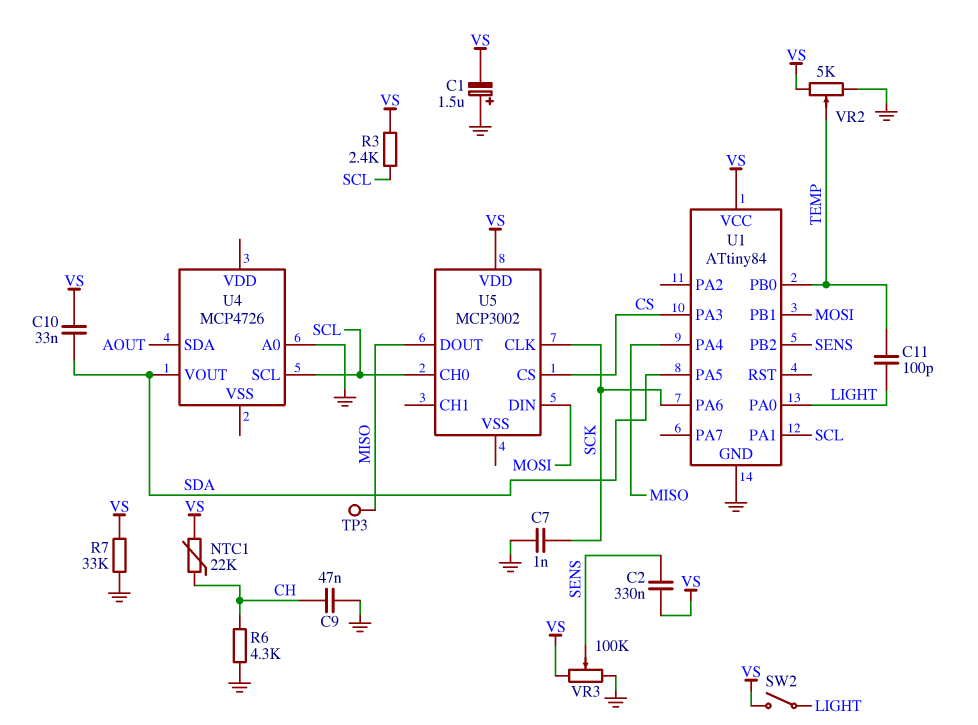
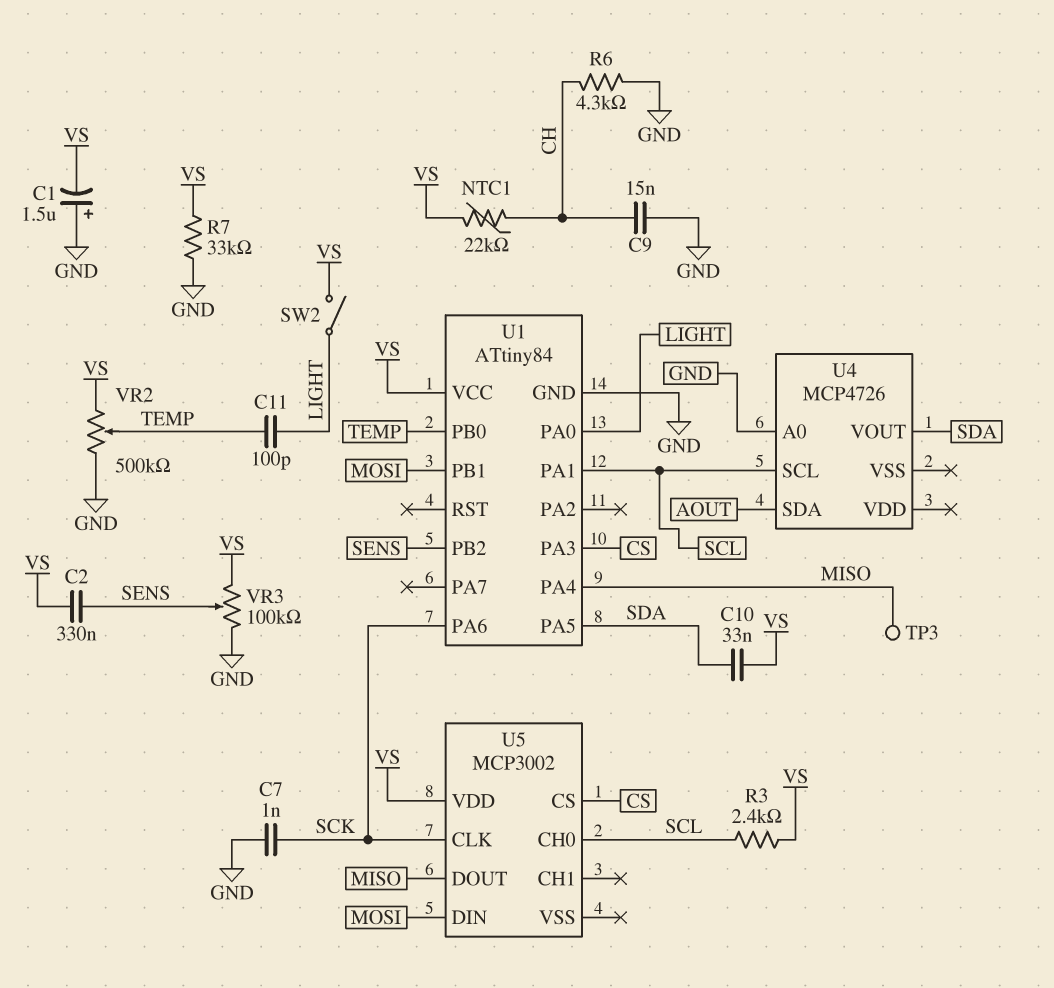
C9: 47nF (CH, GND) -> 15nF (CH, GND)
VR2: 5k (GND, VS, wiper TEMP) -> 500k (GND, VS, wiper TEMP)

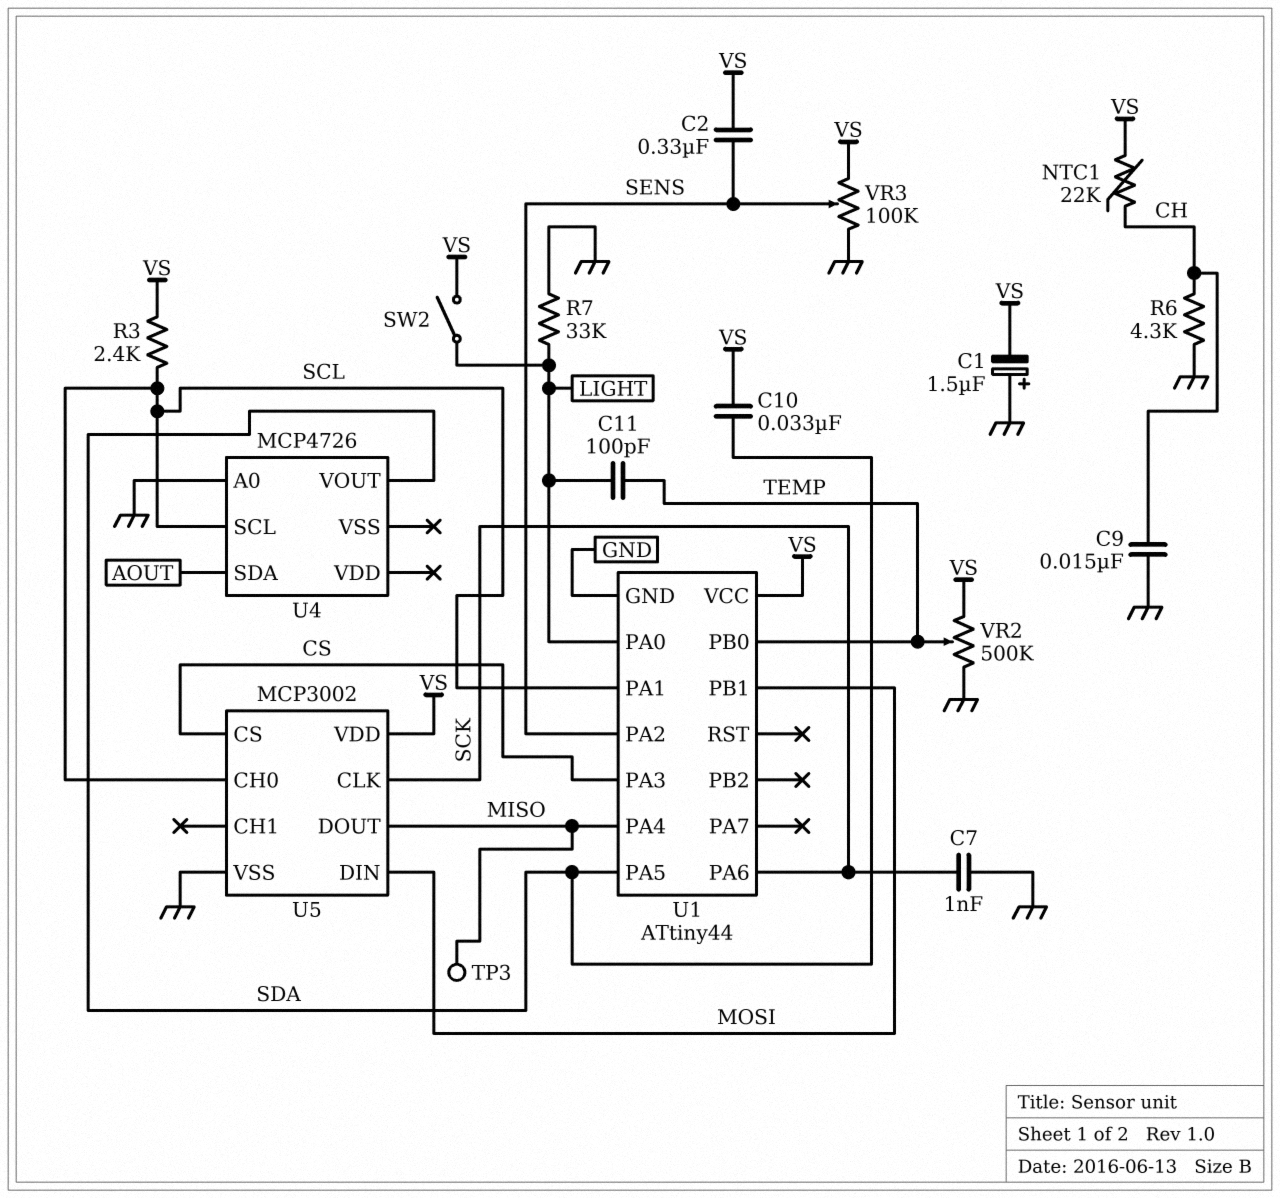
R7: 33k (GND, VS) -> 33k (GND, LIGHT)
U1: ATtiny84 -> ATtiny44
U1 pin PA2: none -> SENS
U1 pin PB2: SENS -> none
U5 pin VSS: none -> GND

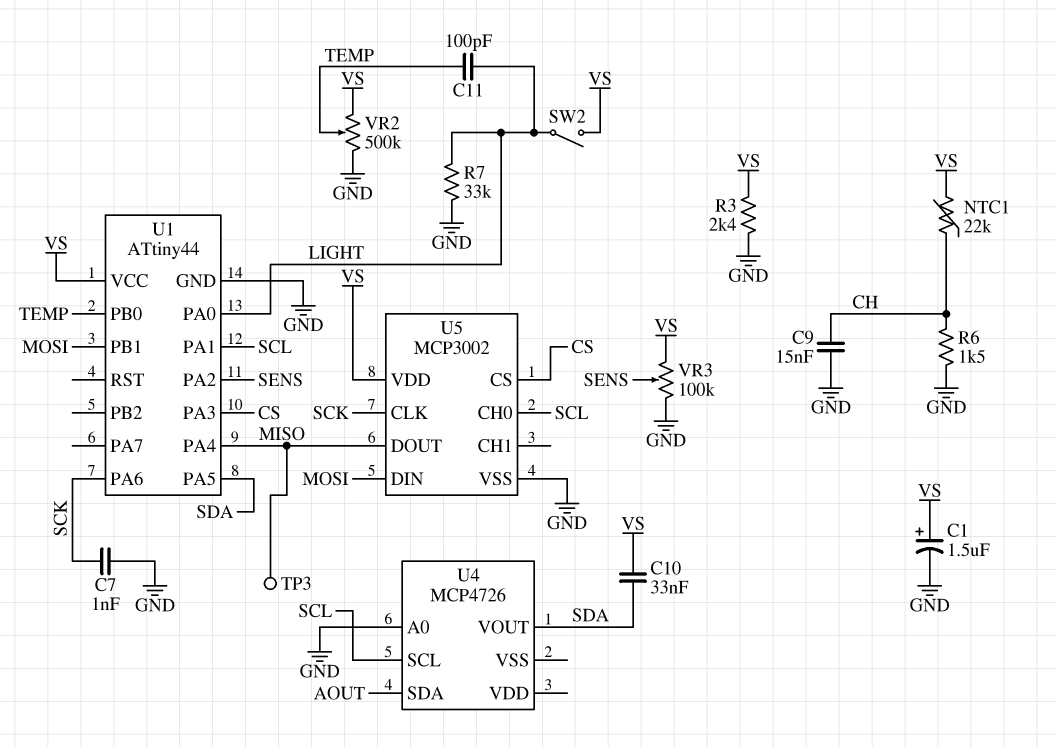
C1: 1.5uF (plus GND, minus VS) -> 1.5uF (plus VS, minus GND)
C2: 330nF (SENS, VS) -> none
R3: 2.4k (SCL, VS) -> 2.4k (GND, VS)
R6: 4.3k (CH, GND) -> 1.5k (CH, GND)

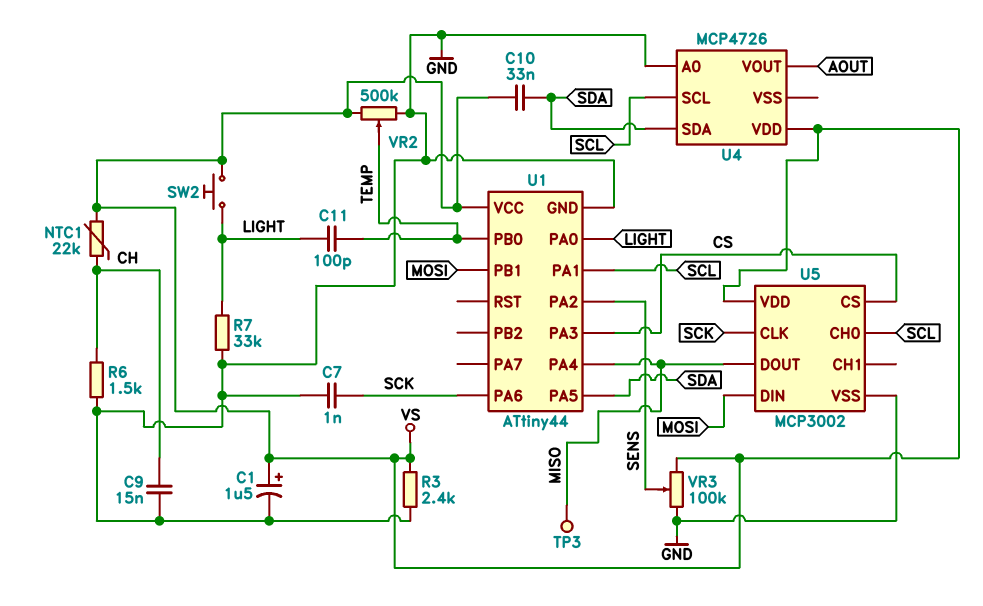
SW2: switch (LIGHT, VS) -> button (LIGHT, VS)
U4 pin SDA: AOUT -> SDA
U4 pin VDD: none -> VS
U4 pin VOUT: SDA -> AOUT

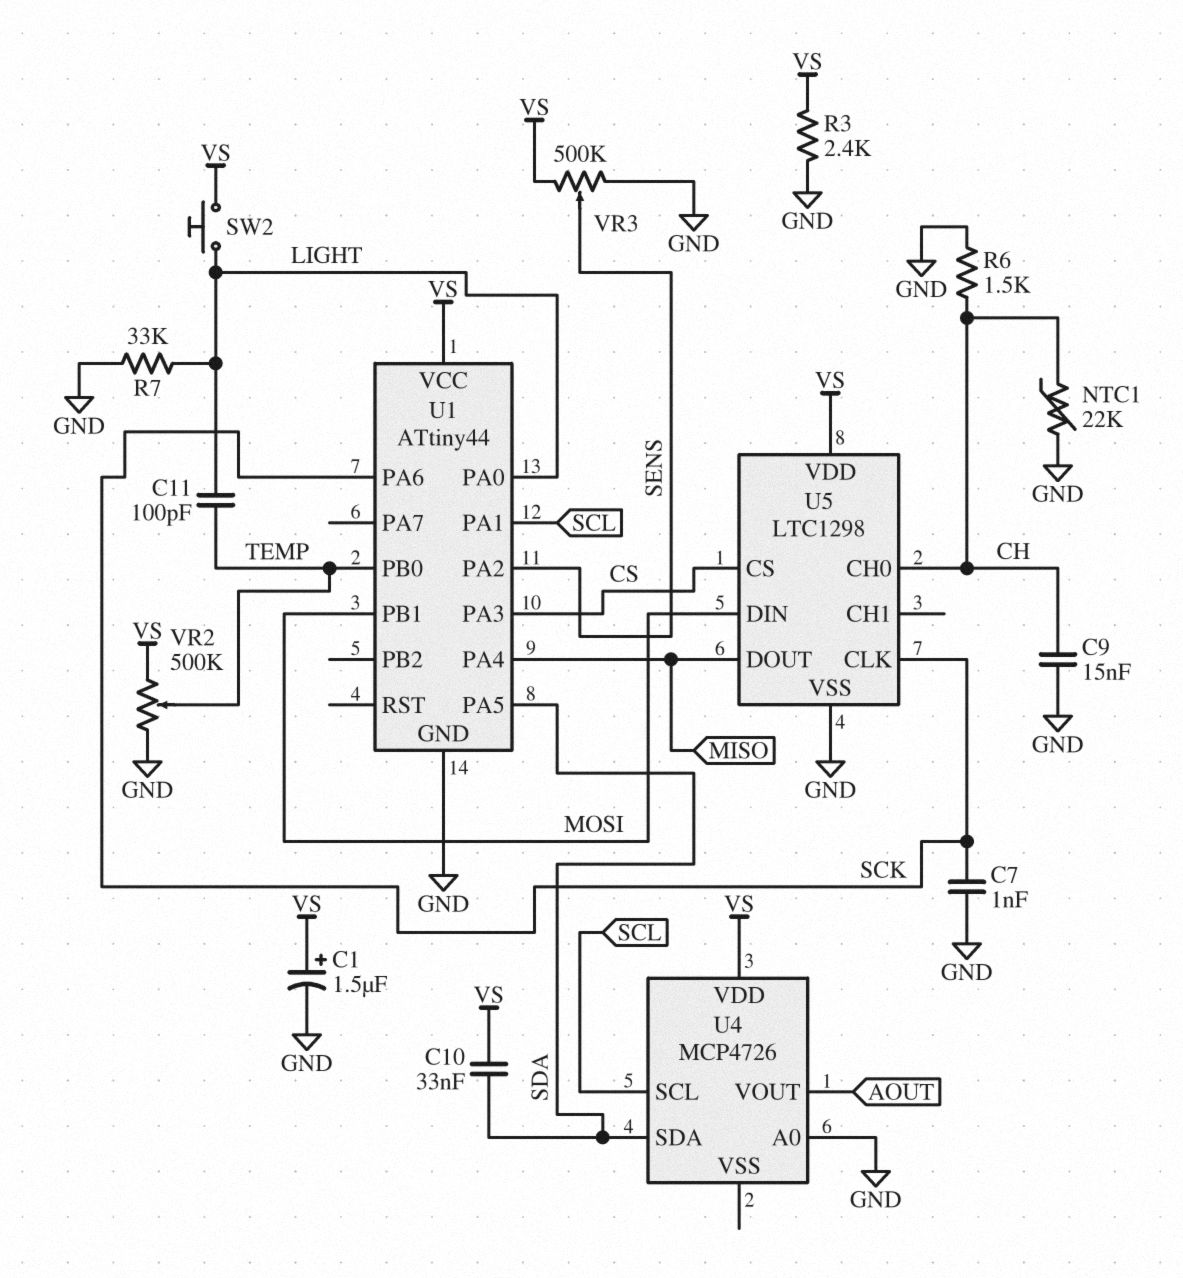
NTC1: 22k (CH, VS) -> 22k (CH, GND)
TP3: test point (MISO) -> none
U5: MCP3002 -> LTC1298
U5 pin CH0: SCL -> CH
VR3: 100k (GND, VS, wiper SENS) -> 500k (GND, VS, wiper SENS)

